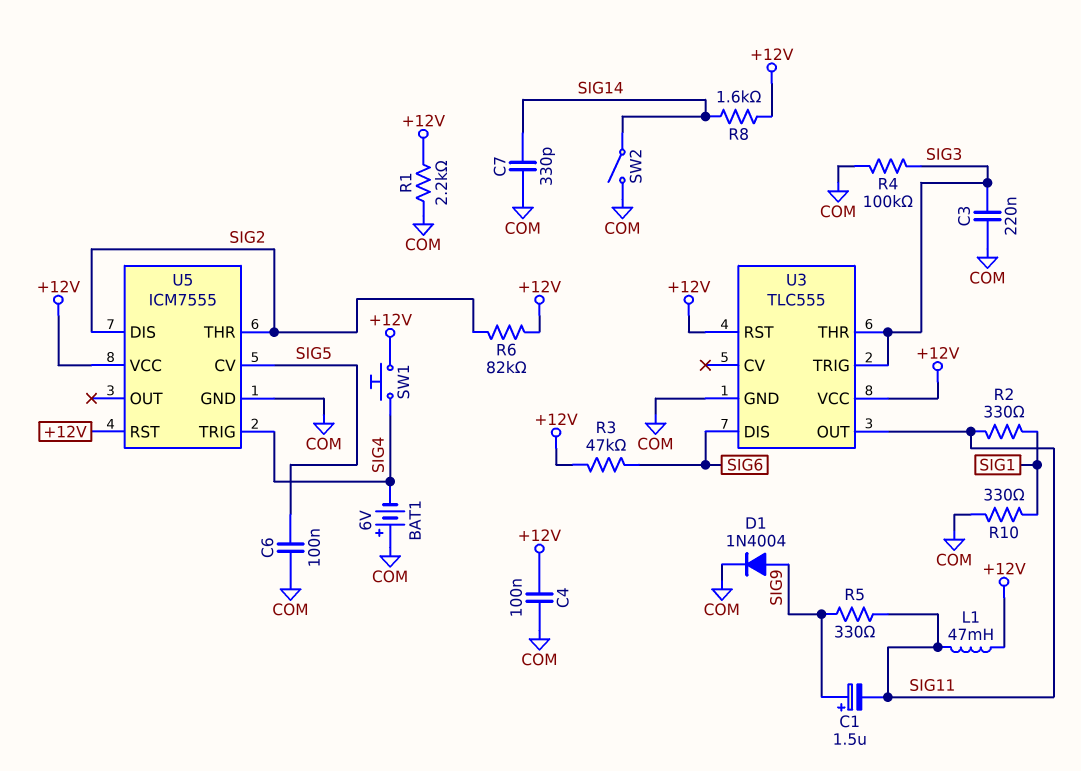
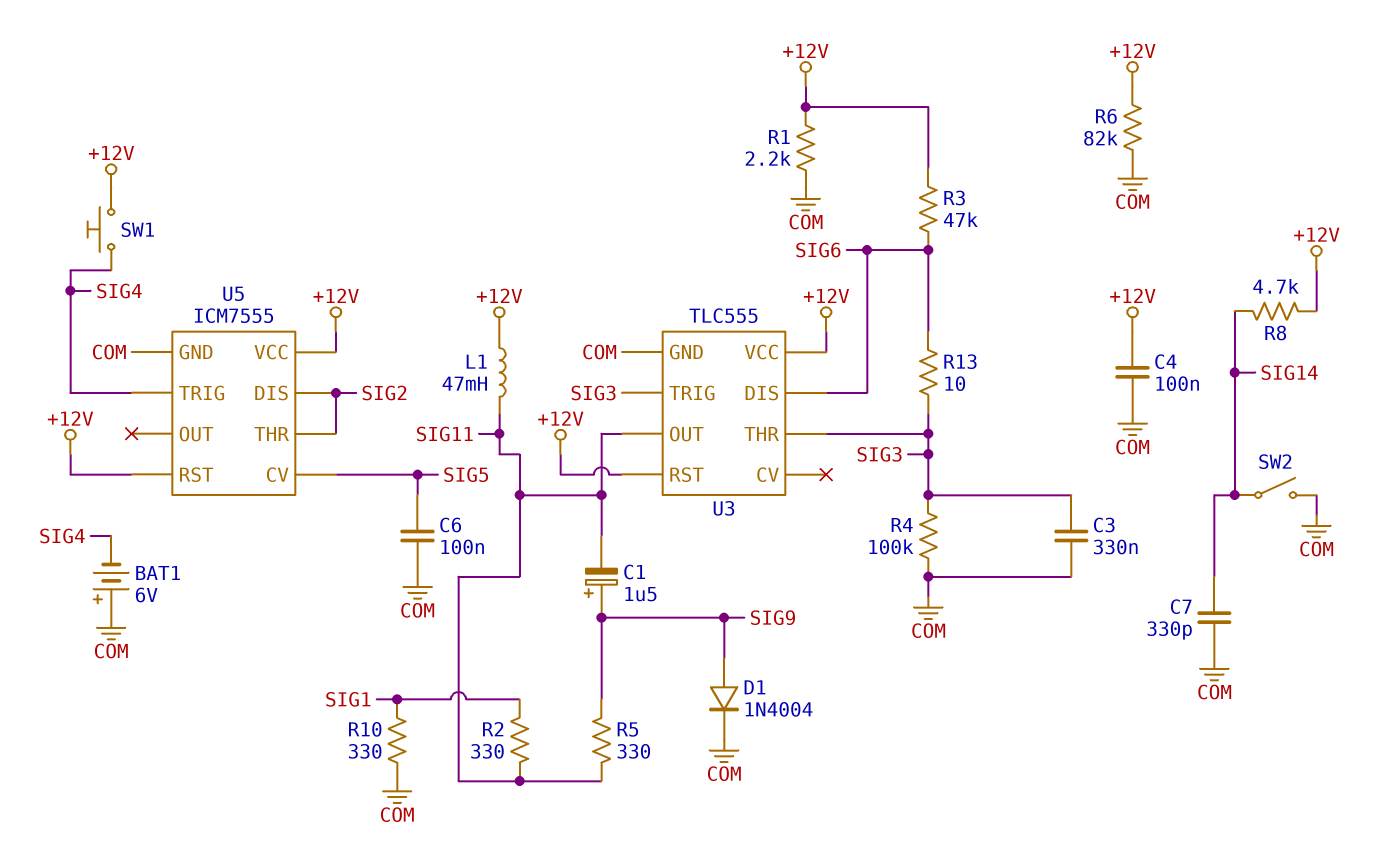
C3: 220nF (COM, SIG3) -> 330nF (COM, SIG3)
R6: 82k (+12V, SIG2) -> 82k (+12V, COM)
R8: 1.6k (+12V, SIG14) -> 4.7k (+12V, SIG14)
R13: none -> 10 (SIG3, SIG6)

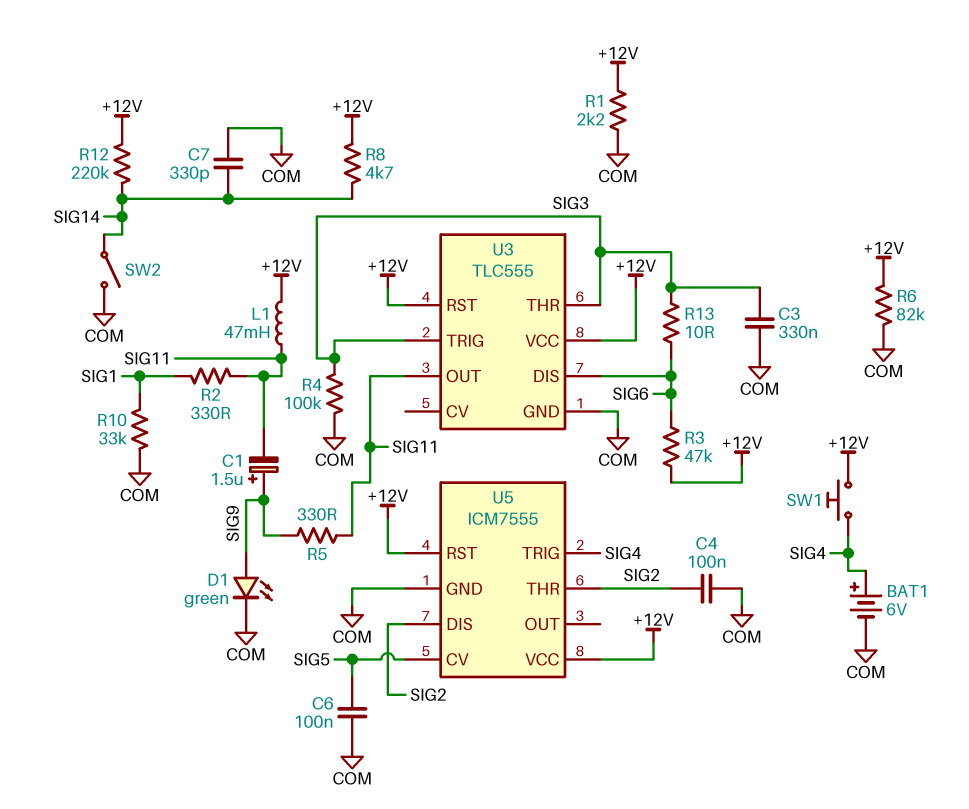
BAT1: 6V (plus COM, minus SIG4) -> 6V (plus SIG4, minus COM)
C4: 100nF (+12V, COM) -> 100nF (COM, SIG2)
D1: diode 1N4004 (A SIG9, K COM) -> LED green (A SIG9, K COM)
R10: 330 (COM, SIG1) -> 33k (COM, SIG1)
R12: none -> 220k (+12V, SIG14)

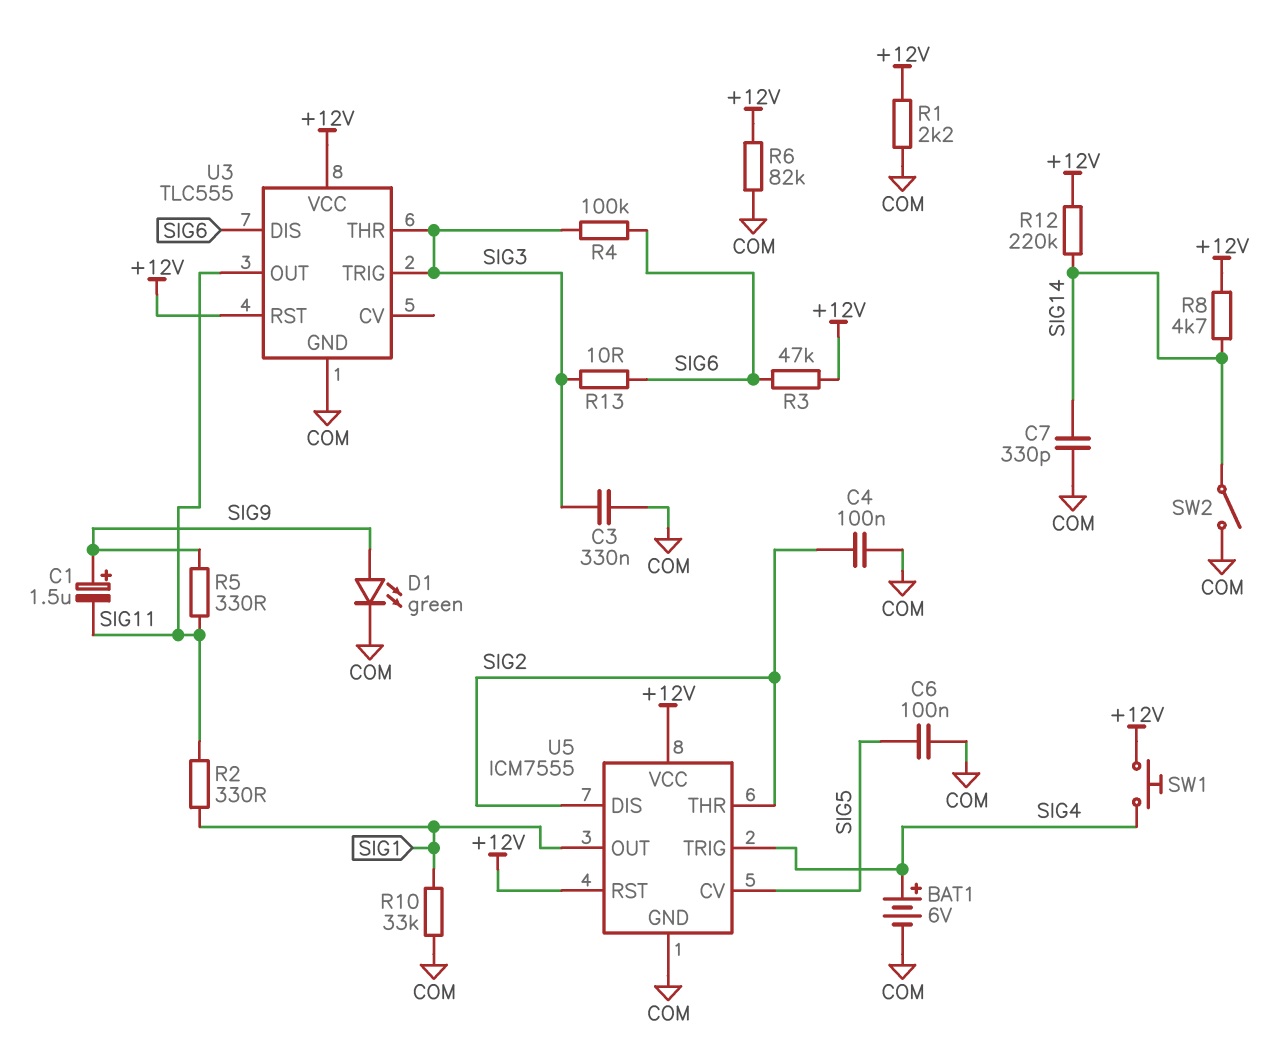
L1: 47mH (+12V, SIG11) -> none
R4: 100k (COM, SIG3) -> 100k (SIG3, SIG6)
U5 pin OUT: none -> SIG1

